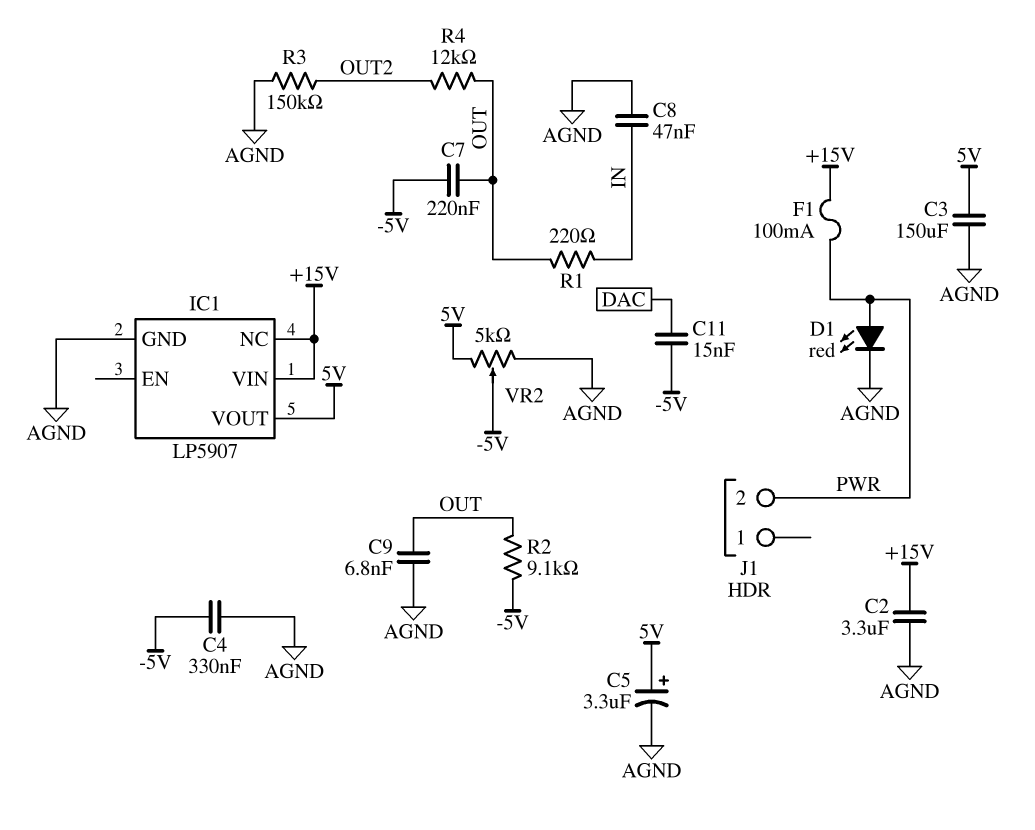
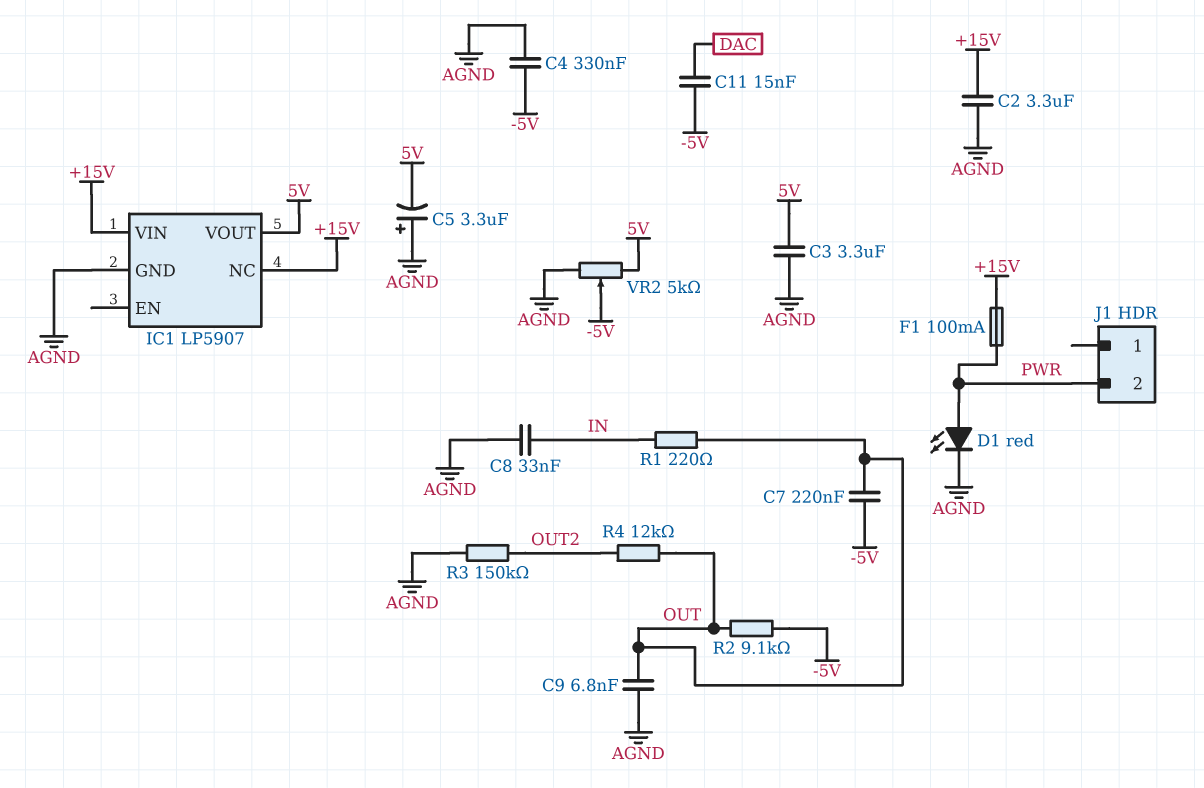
C3: 150uF (5V, AGND) -> 3.3uF (5V, AGND)
C5: 3.3uF (plus 5V, minus AGND) -> 3.3uF (plus AGND, minus 5V)
C8: 47nF (AGND, IN) -> 33nF (AGND, IN)

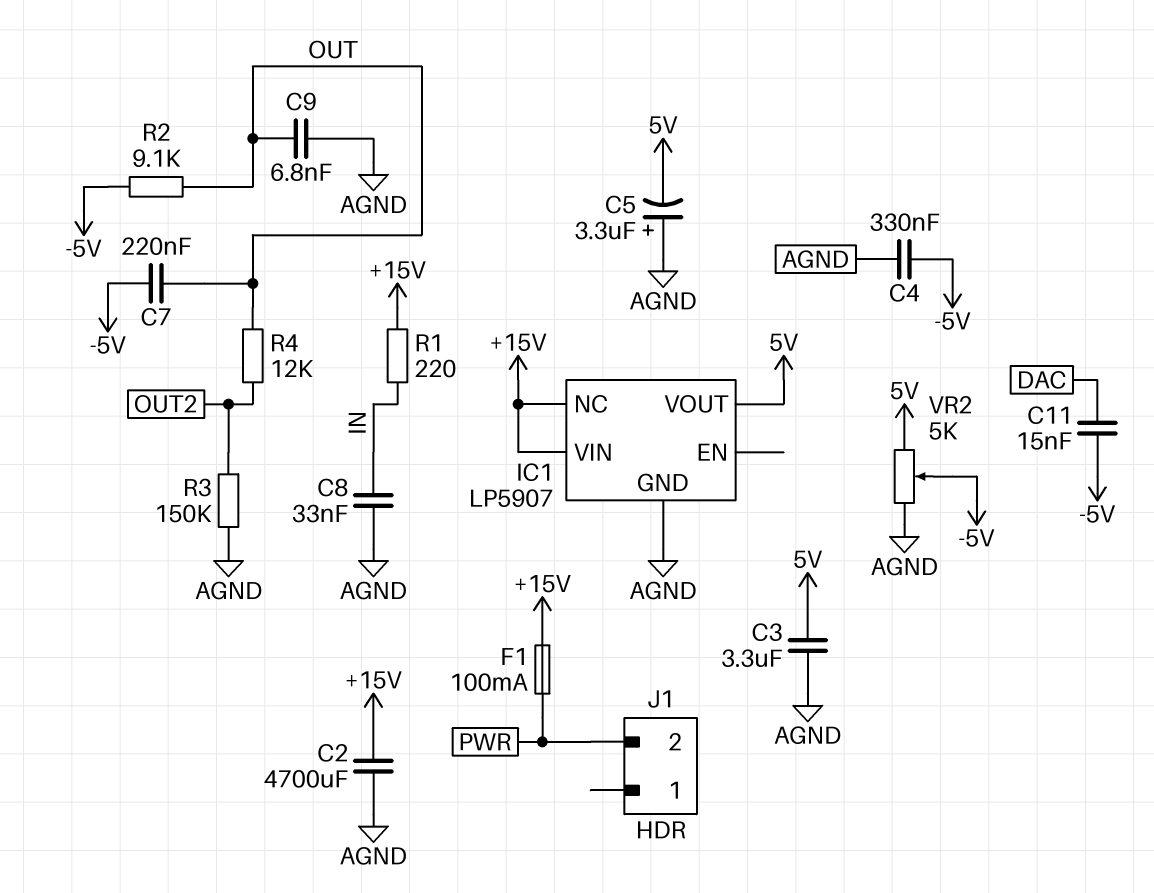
C2: 3.3uF (+15V, AGND) -> 4700uF (+15V, AGND)
D1: LED red (A PWR, K AGND) -> none
R1: 220 (IN, OUT) -> 220 (+15V, IN)

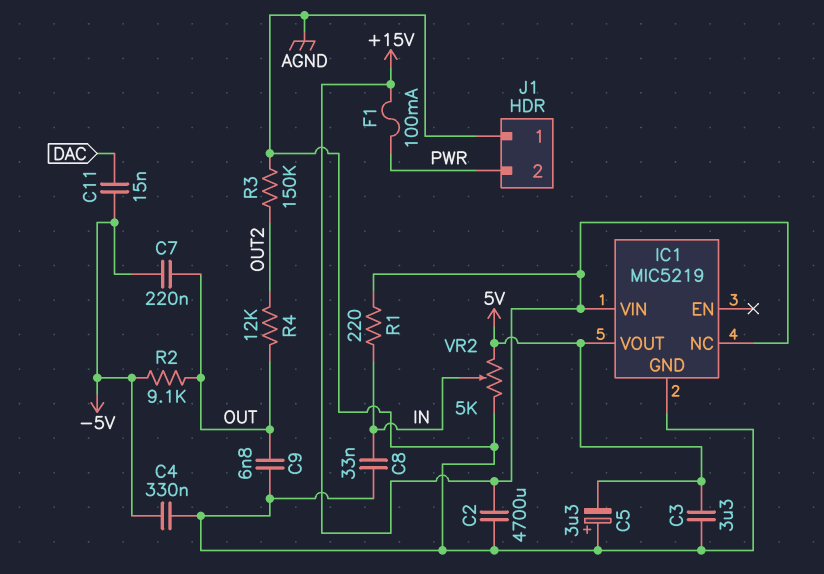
IC1: LP5907 -> MIC5219
J1 pin 1: none -> AGND
VR2: 5k (5V, AGND, wiper -5V) -> 5k (5V, AGND, wiper IN)

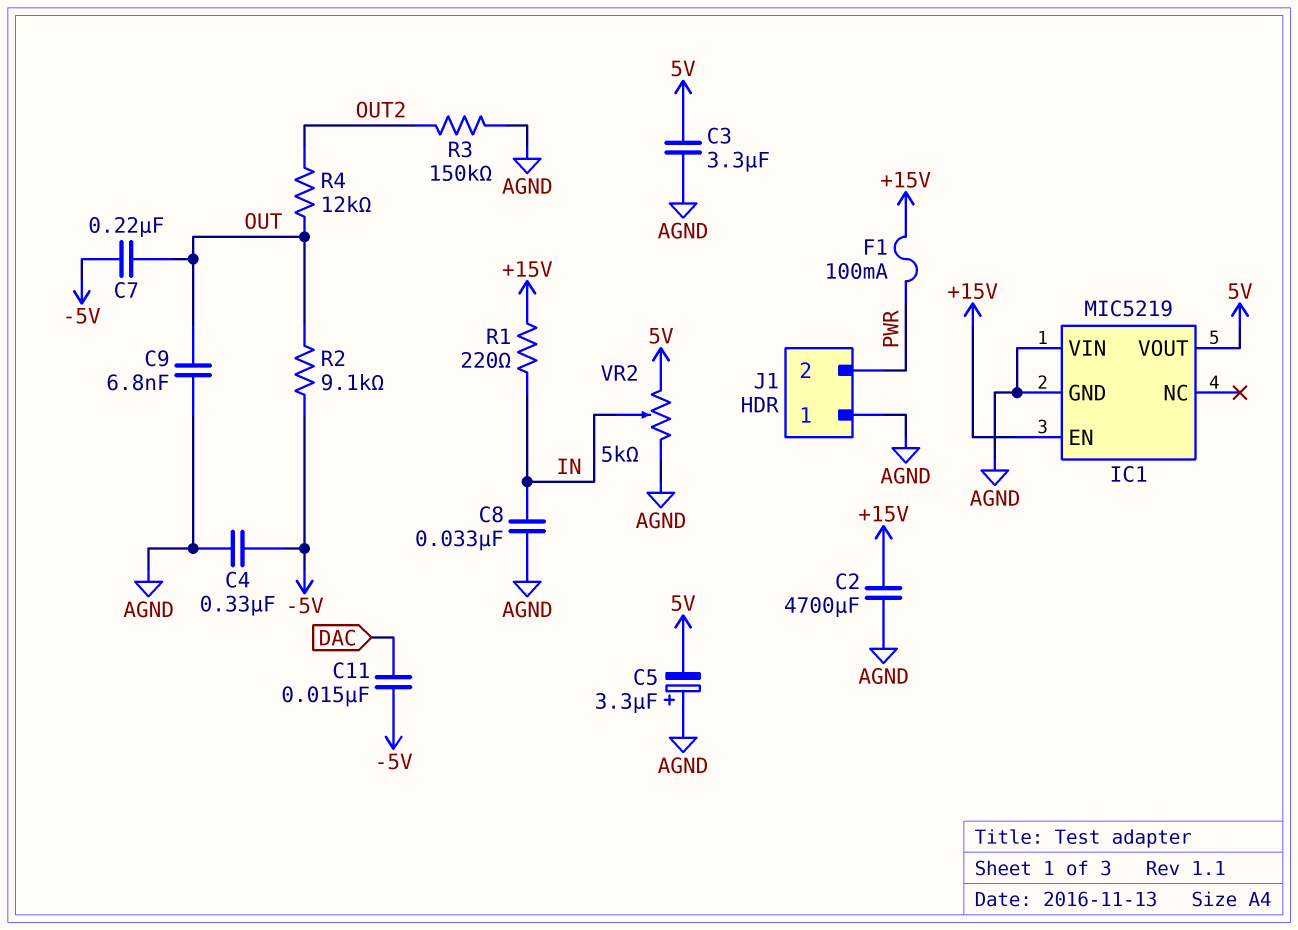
IC1 pin EN: none -> +15V
IC1 pin NC: +15V -> none
IC1 pin VIN: +15V -> AGND

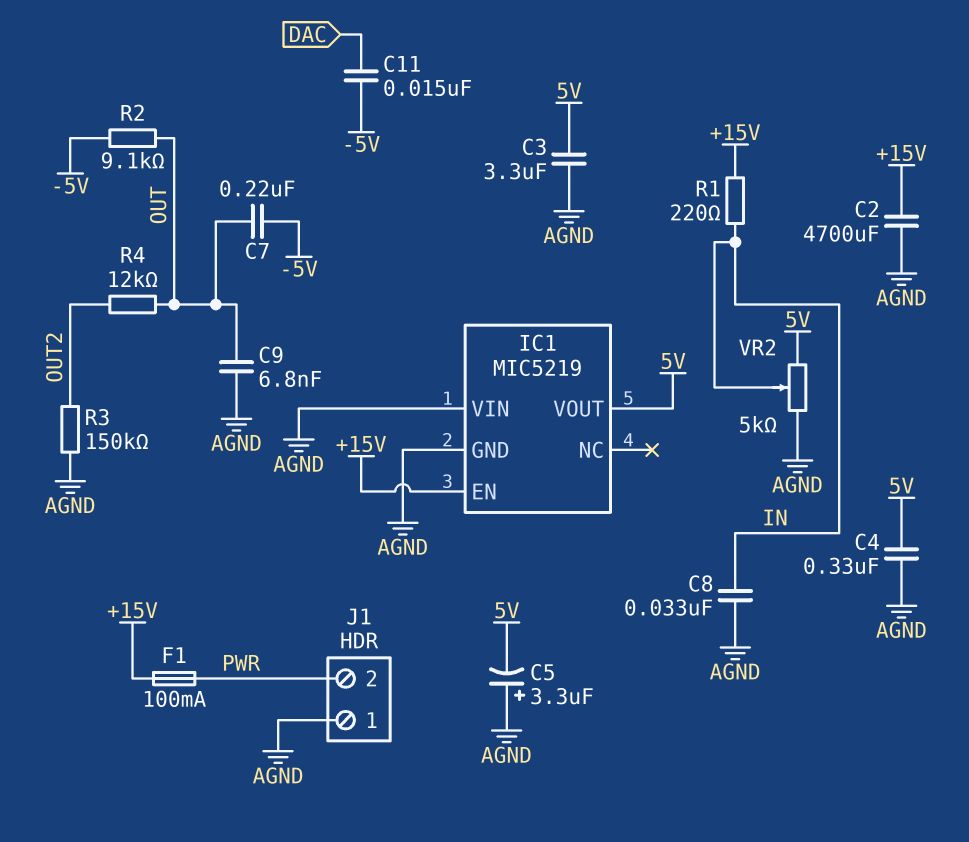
C4: 330nF (-5V, AGND) -> 330nF (5V, AGND)

